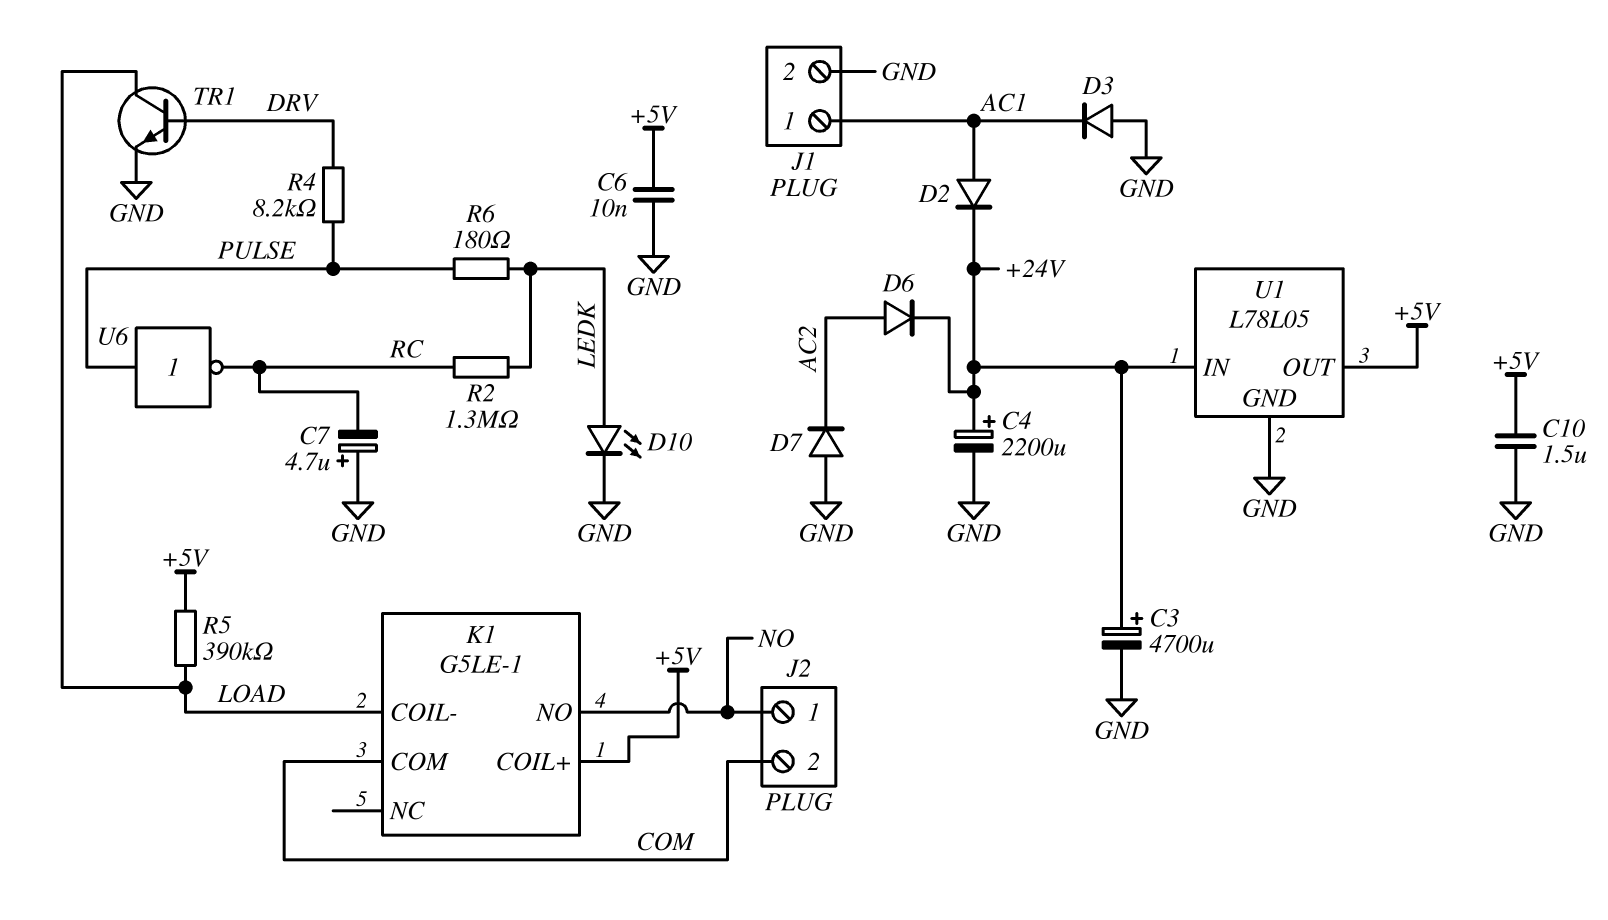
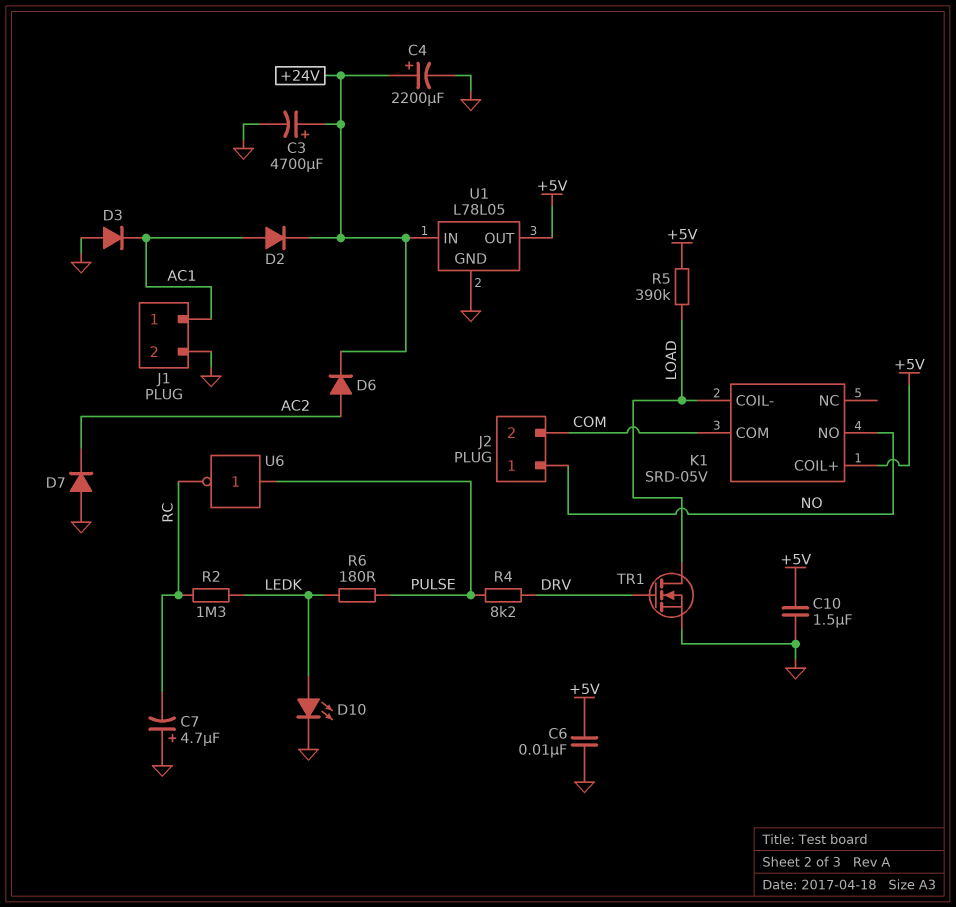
K1: G5LE-1 -> SRD-05V
TR1: NPN (B DRV, C LOAD, E GND) -> NMOS (G DRV, D LOAD, S GND)

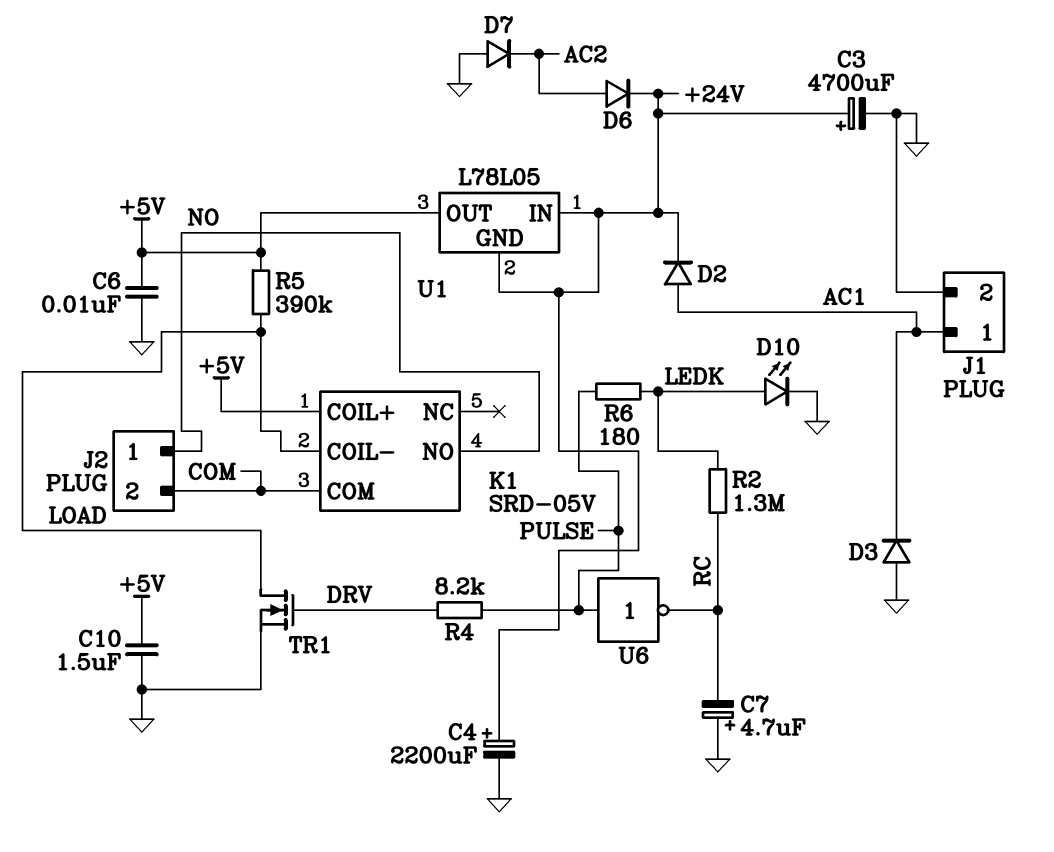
U1 pin GND: GND -> +24V

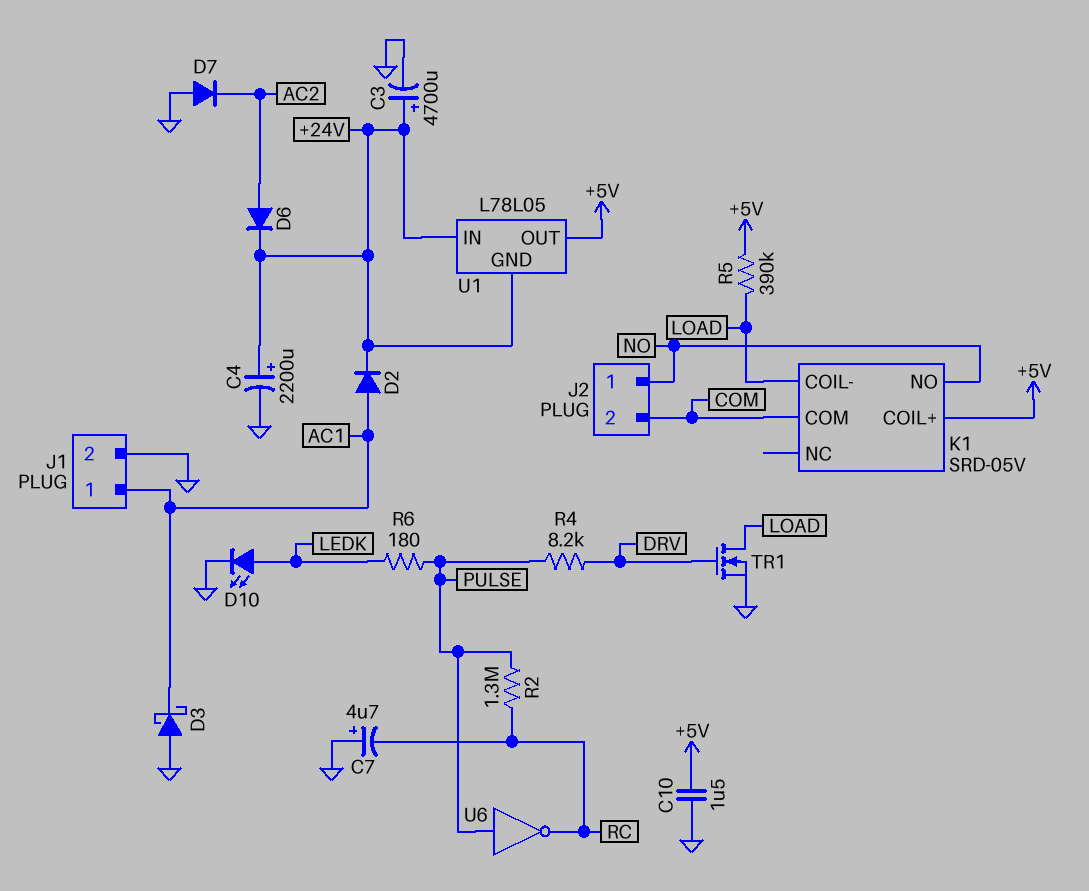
C6: 10nF (+5V, GND) -> none
D3: diode (A GND, K AC1) -> schottky (A GND, K AC1)
R2: 1.3M (LEDK, RC) -> 1.3M (PULSE, RC)

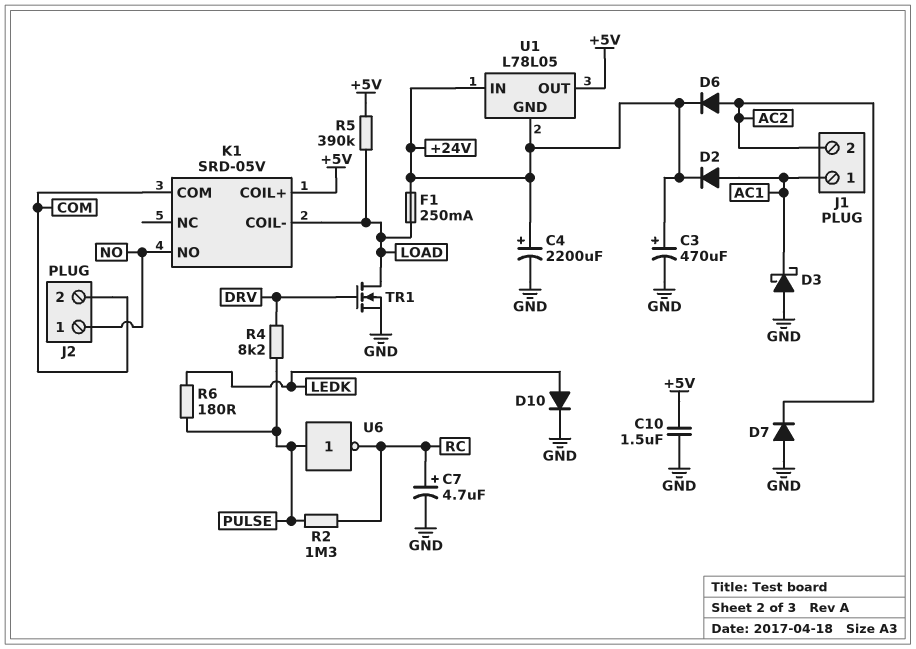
C3: 4700uF (plus +24V, minus GND) -> 470uF (plus +24V, minus GND)
C7: 4.7uF (plus GND, minus RC) -> 4.7uF (plus RC, minus GND)
D10: LED (A LEDK, K GND) -> diode (A LEDK, K GND)
F1: none -> 250mA (+24V, LOAD)
J1 pin 2: GND -> AC2

